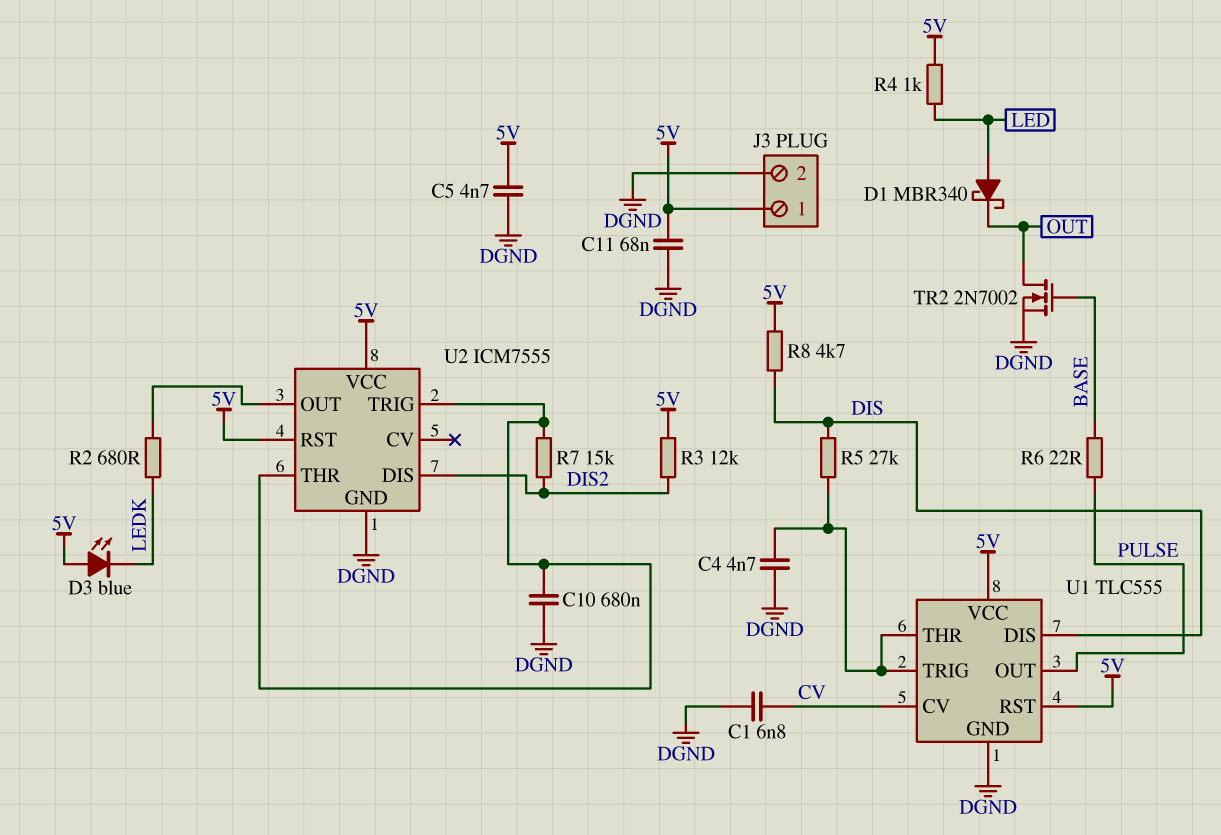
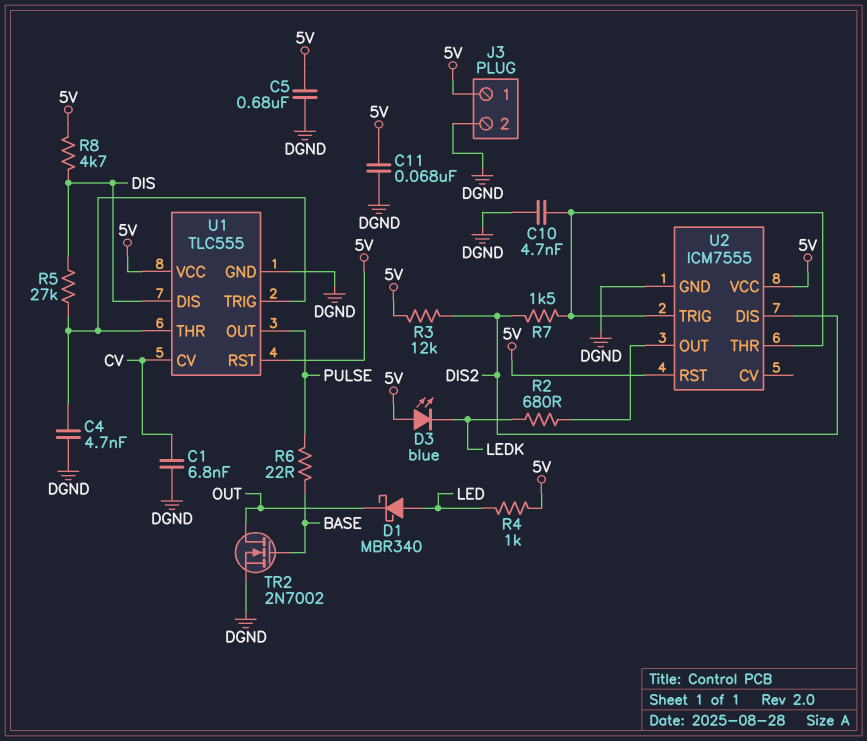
C5: 4.7nF (5V, DGND) -> 680nF (5V, DGND)
C10: 680nF (DGND, U2/THR) -> 4.7nF (DGND, U2/THR)
R7: 15k (DIS2, U2/THR) -> 1.5k (DIS2, U2/THR)

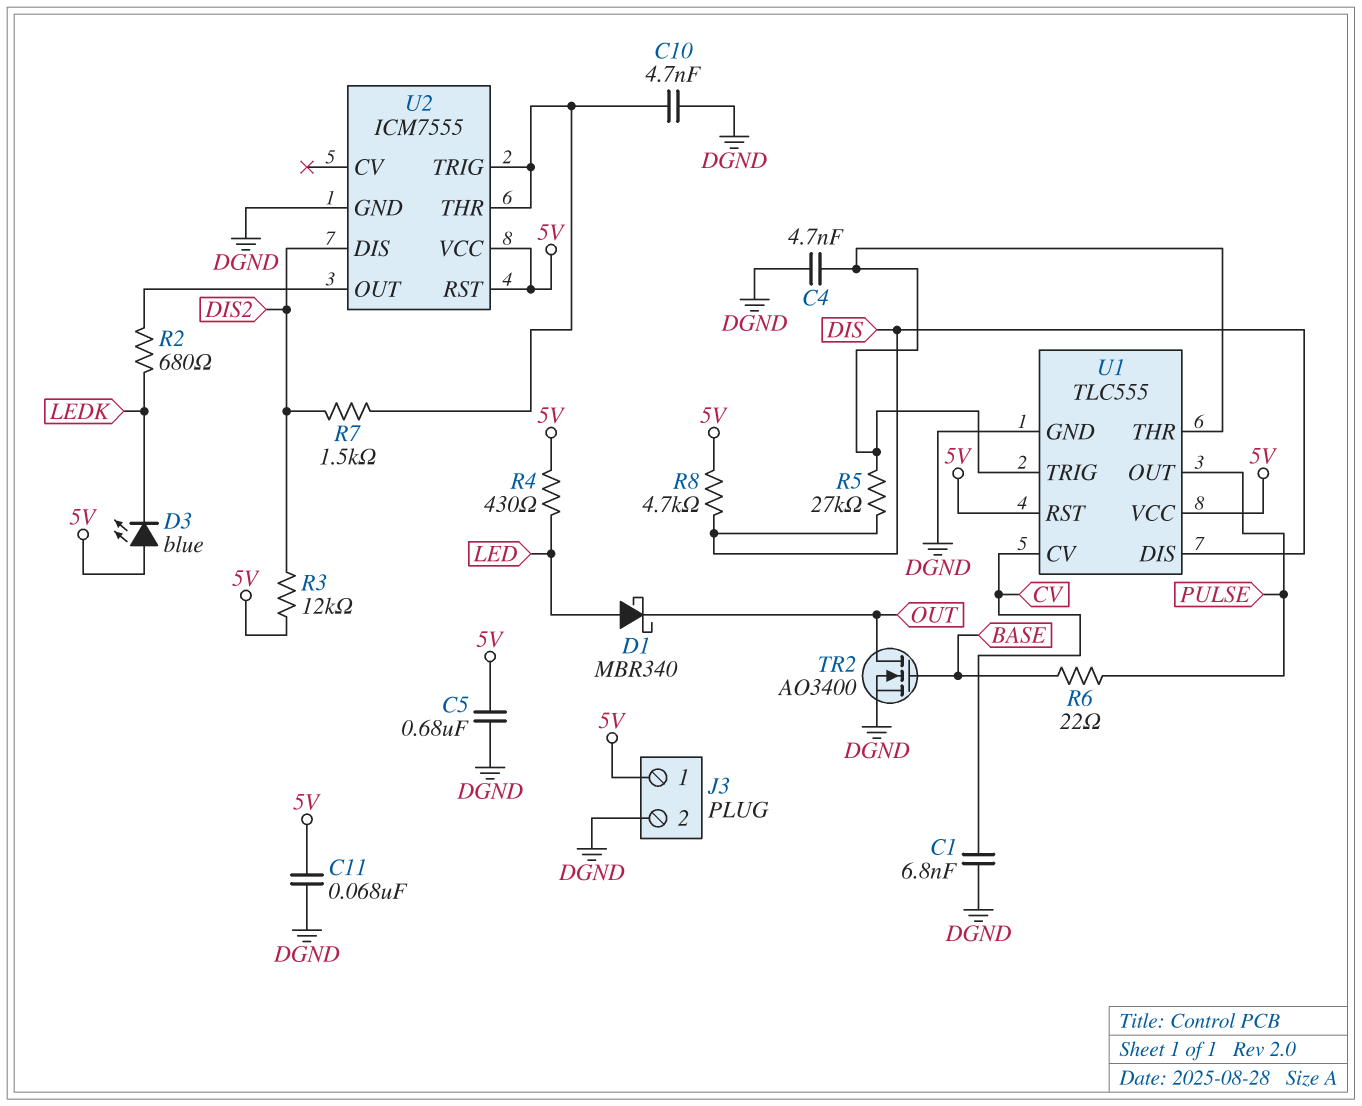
R4: 1k (5V, LED) -> 430 (5V, LED)
TR2: NMOS 2N7002 (G BASE, D OUT, S DGND) -> NMOS AO3400 (G BASE, D OUT, S DGND)

